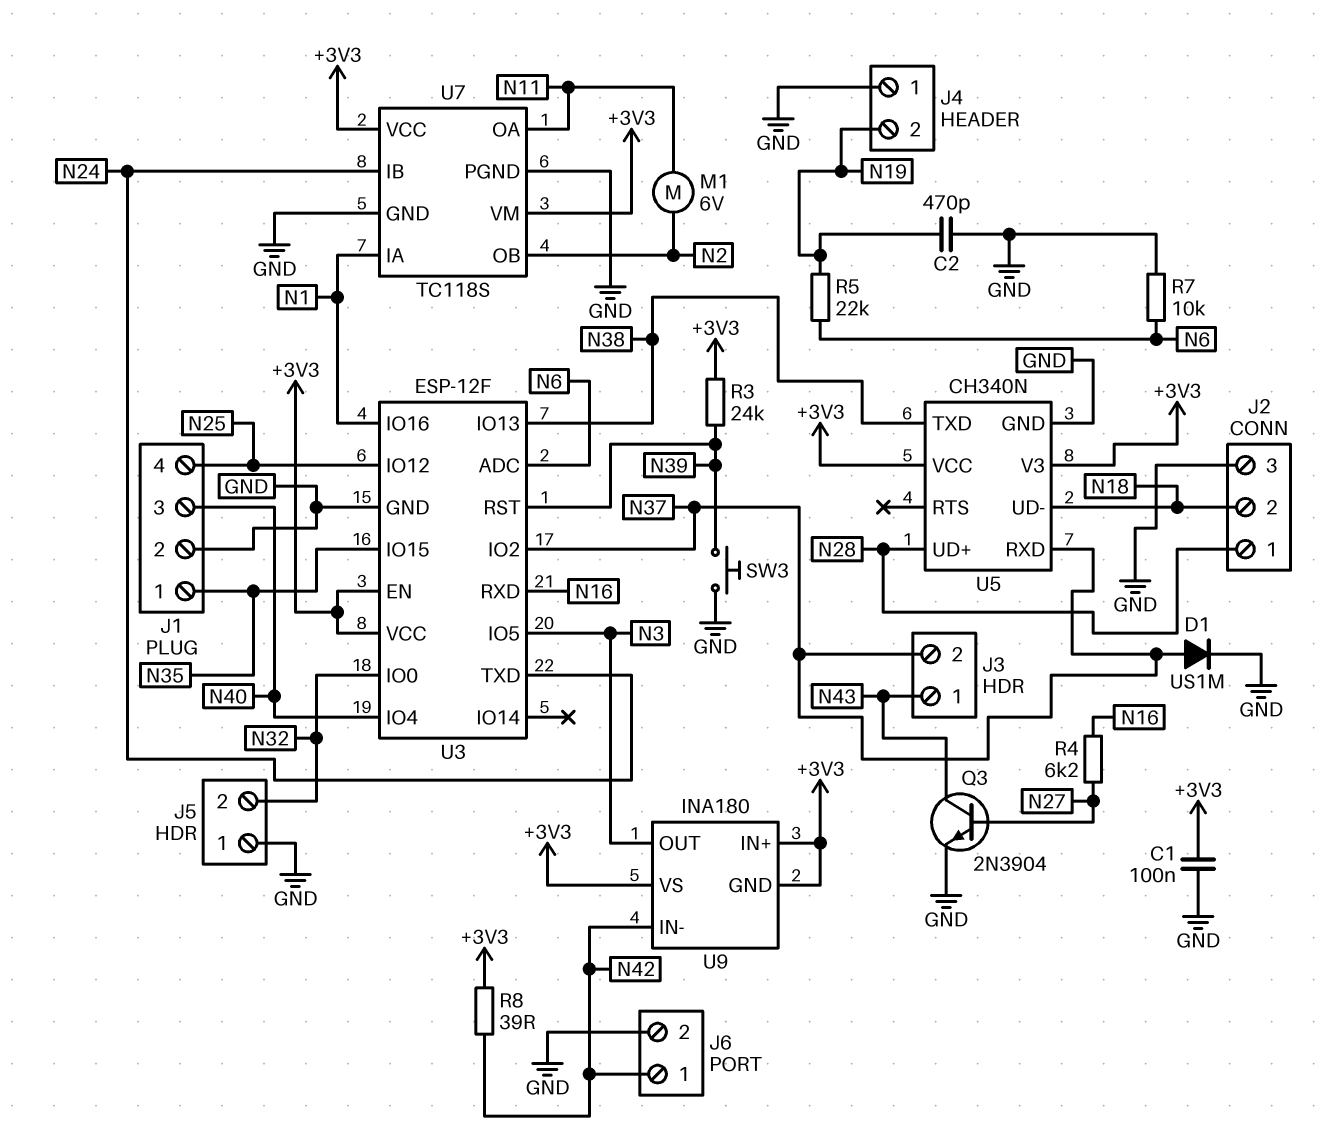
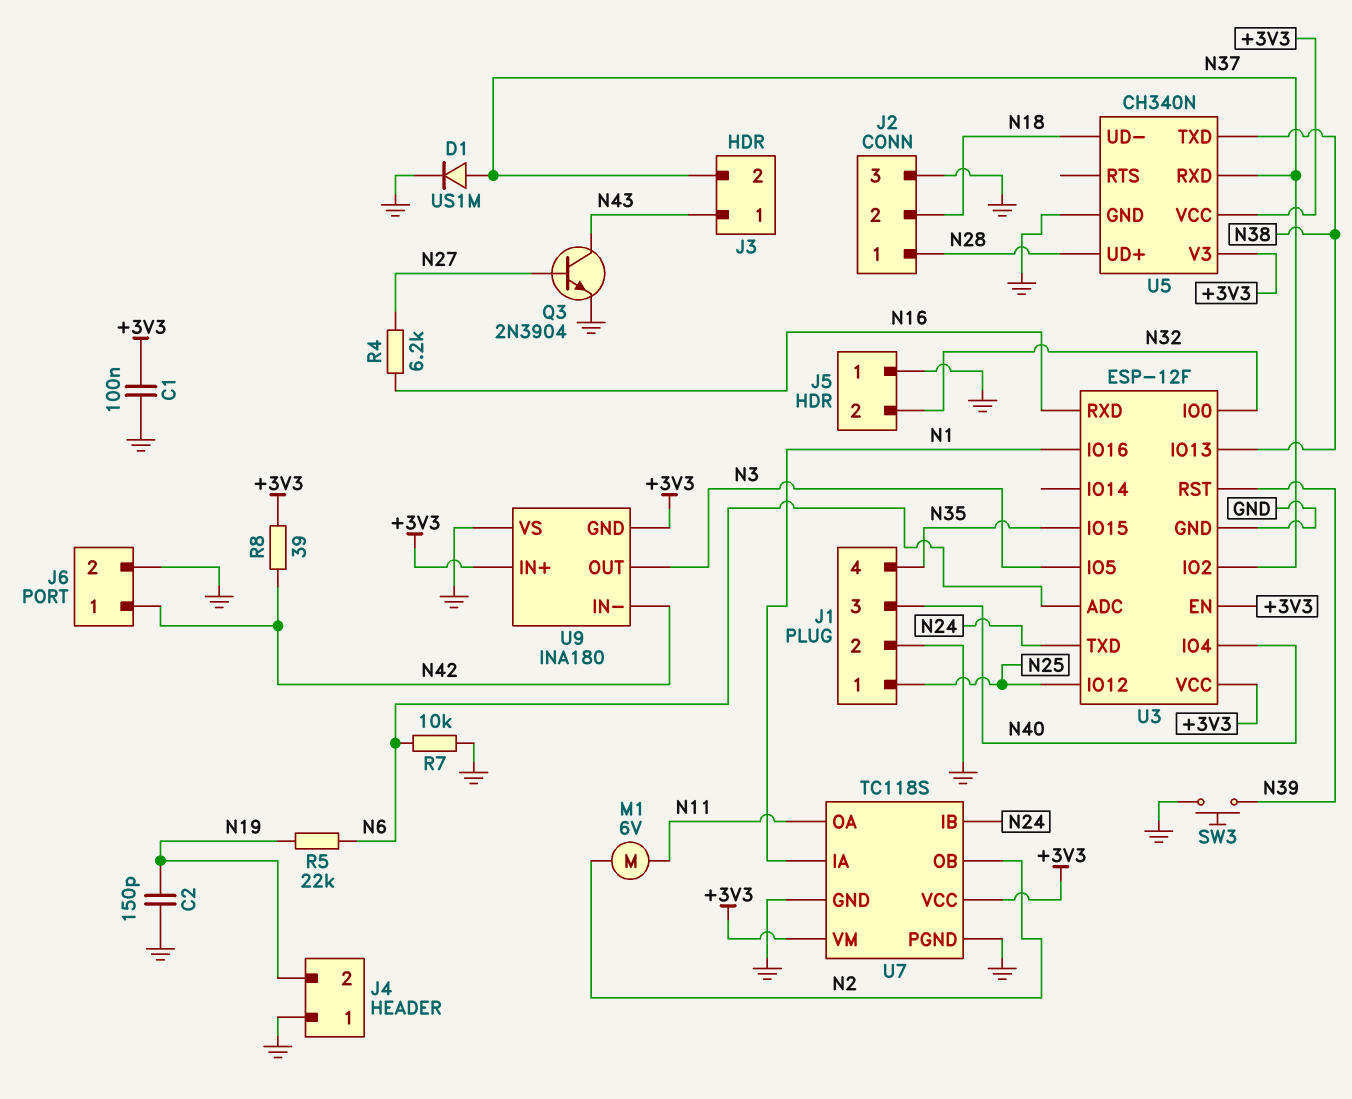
C2: 470pF (GND, N19) -> 150pF (GND, N19)
J1 pin 1: N35 -> N25
J1 pin 4: N25 -> N35
R3: 24k (+3V3, N39) -> none
U9 pin VS: +3V3 -> GND

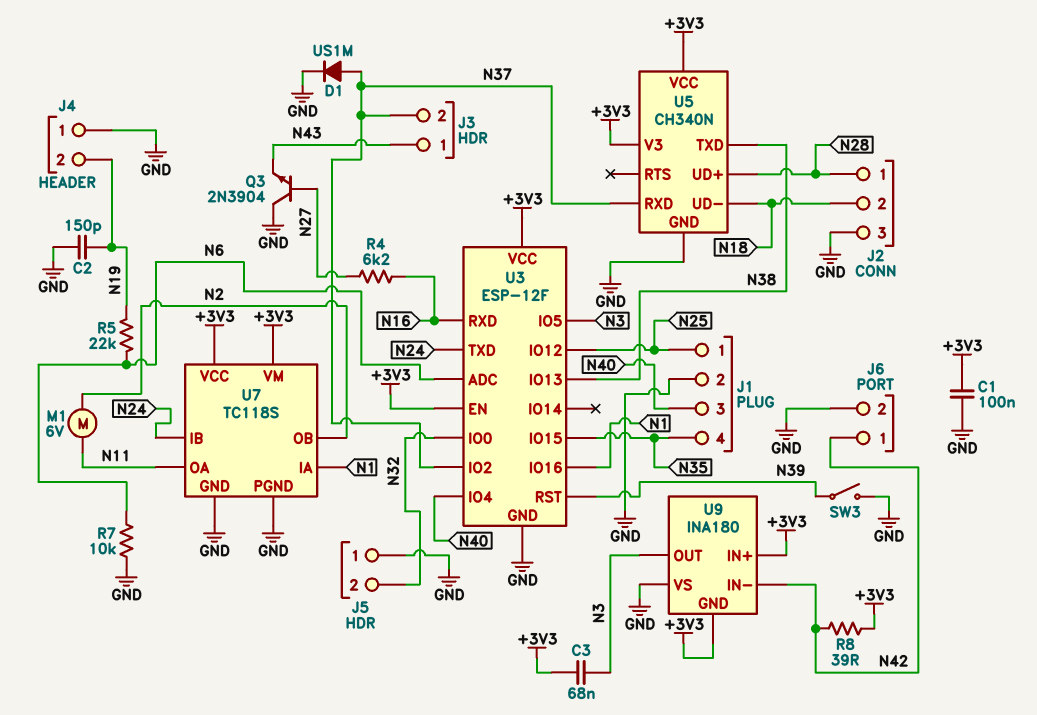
C3: none -> 68nF (+3V3, N3)
Q3: NPN 2N3904 (B N27, C N43, E GND) -> NPN 2N3904 (B N27, C GND, E N43)
SW3: button (GND, N39) -> switch (GND, N39)

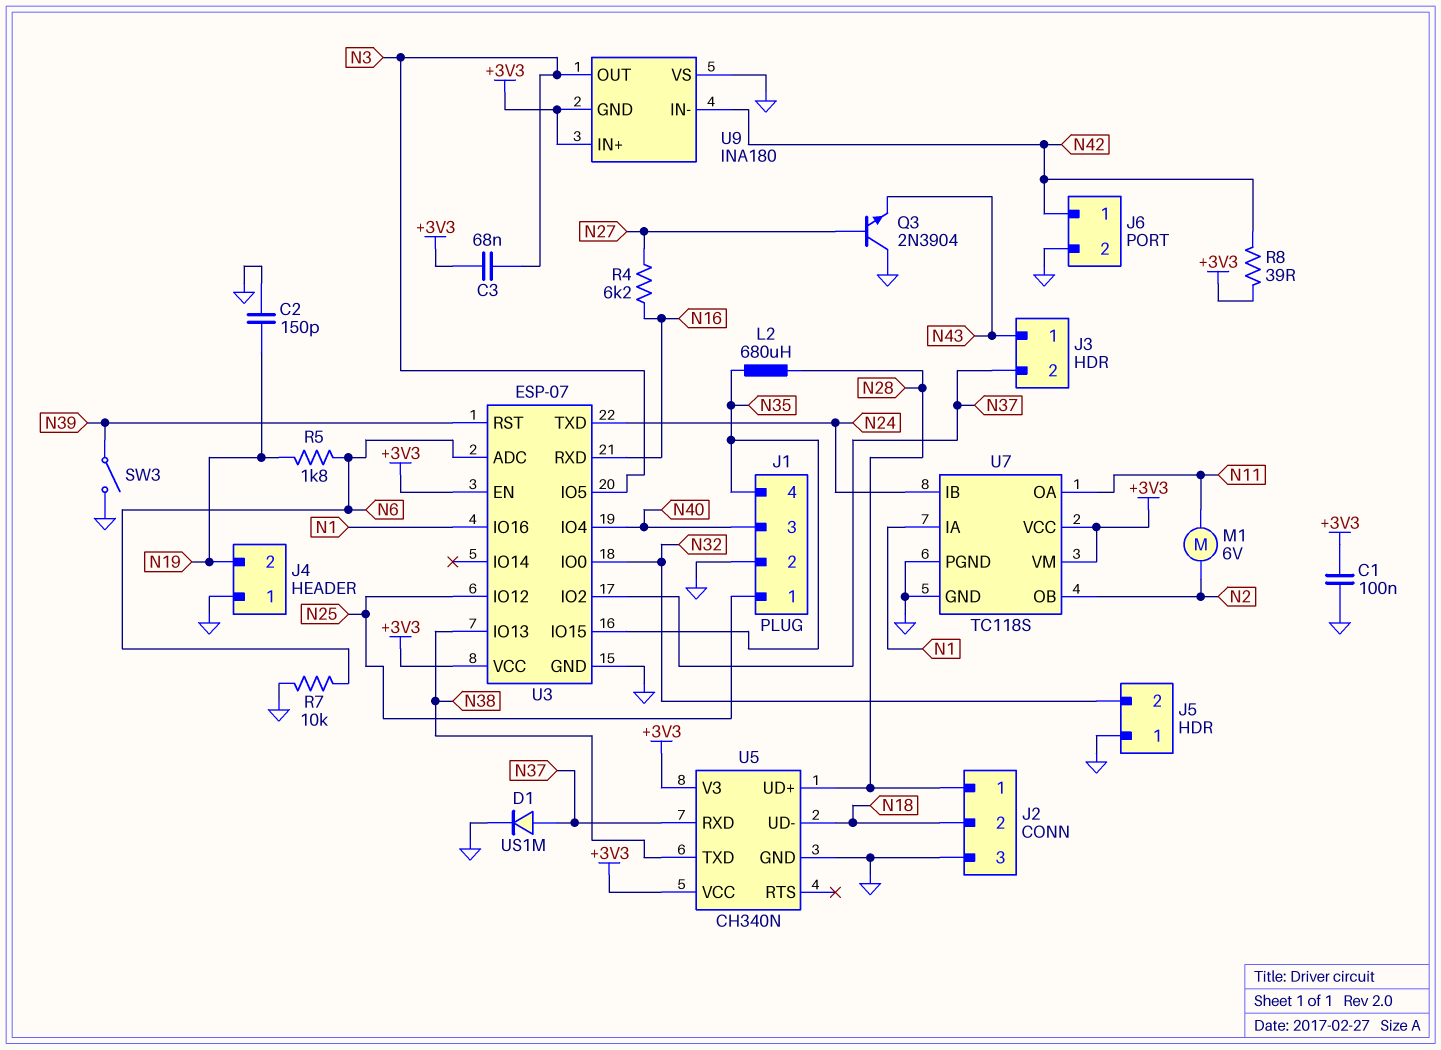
L2: none -> 680uH (N28, N35)
R5: 22k (N6, N19) -> 1.8k (N6, N19)
U3: ESP-12F -> ESP-07

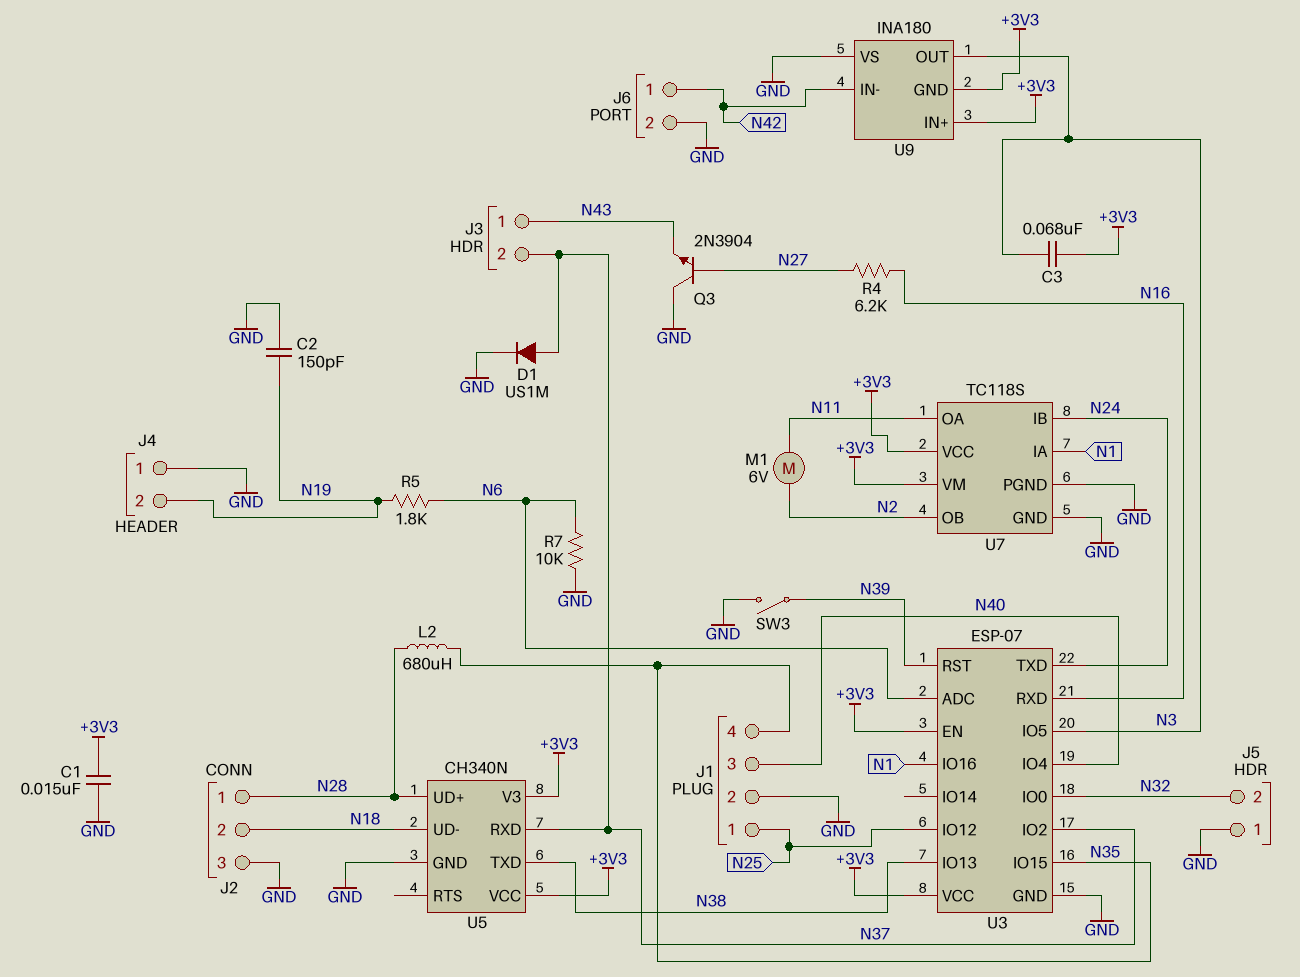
C1: 100nF (+3V3, GND) -> 15nF (+3V3, GND)
R8: 39 (+3V3, N42) -> none

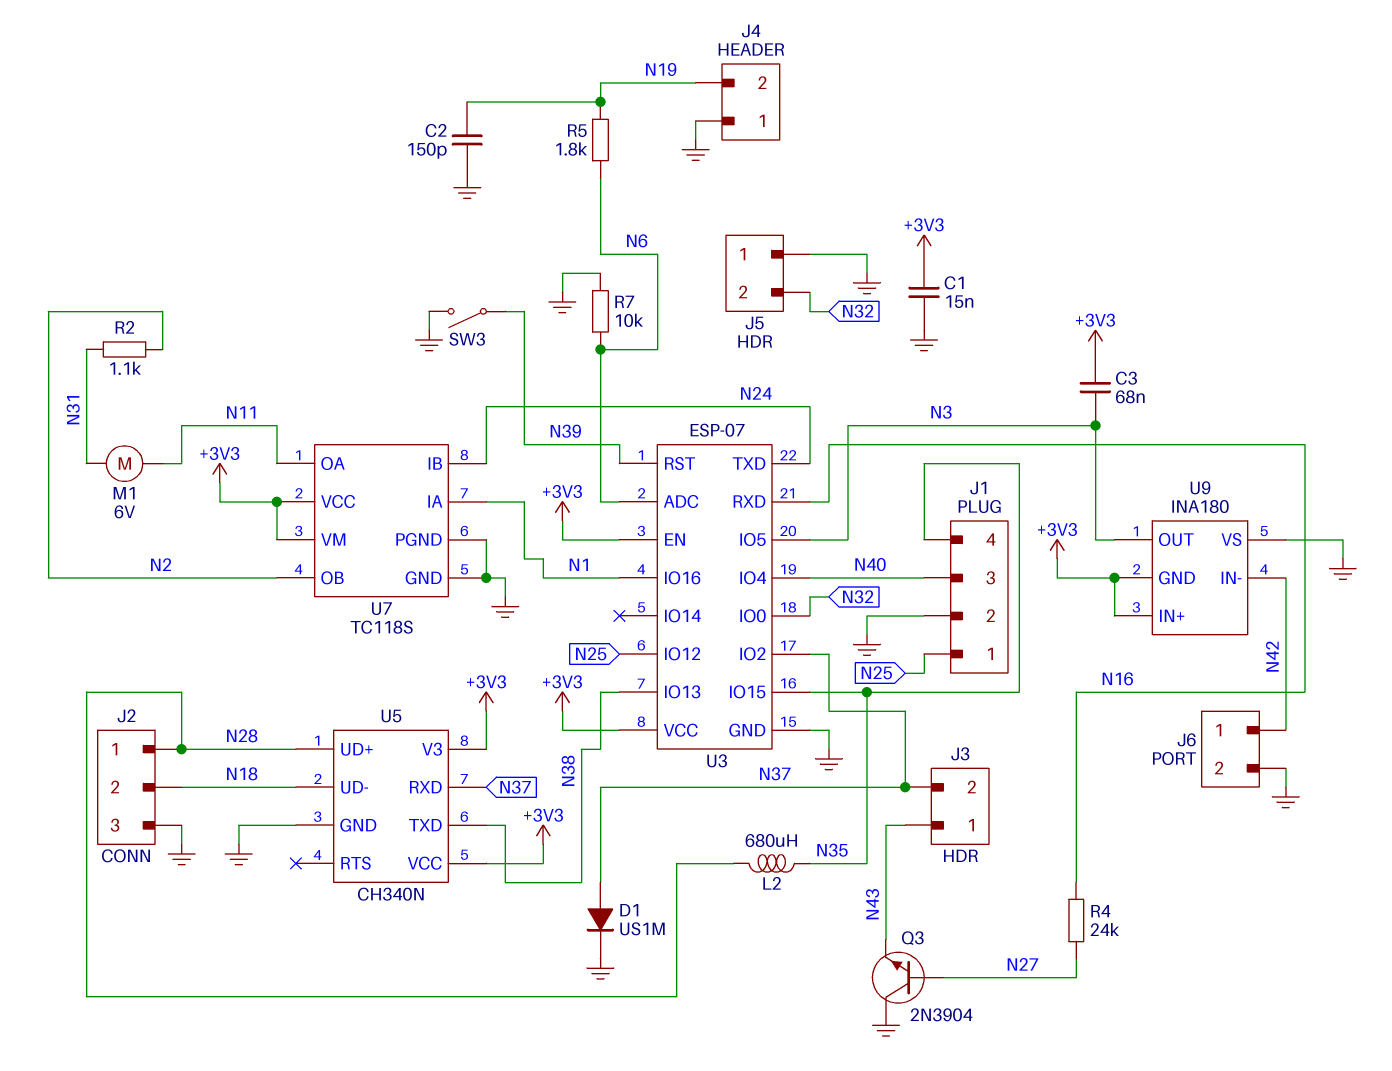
M1: motor 6V (N2, N11) -> motor 6V (N11, N31)
R2: none -> 1.1k (N2, N31)
R4: 6.2k (N16, N27) -> 24k (N16, N27)

